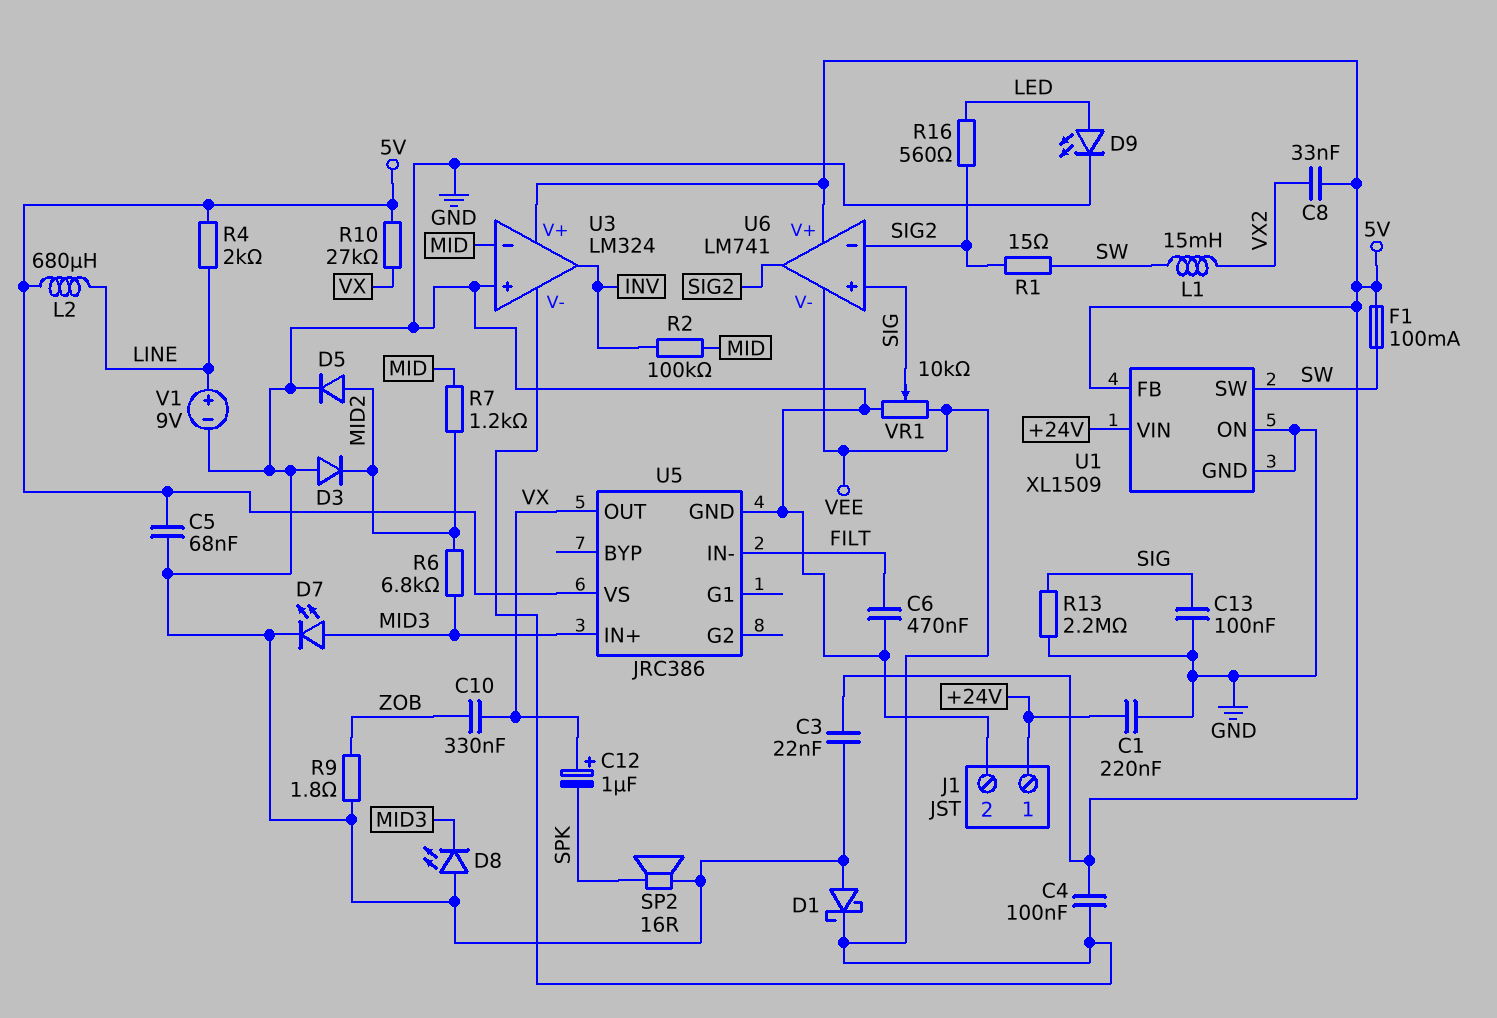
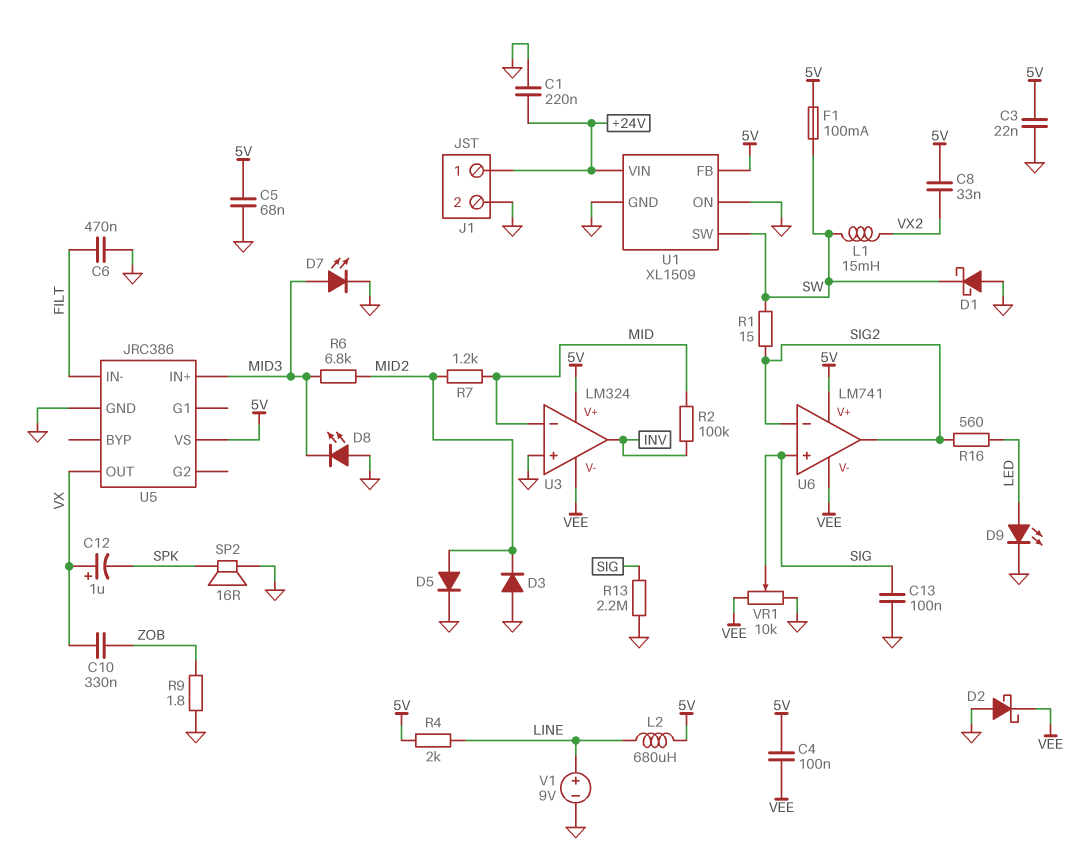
D1: schottky (A GND, K VEE) -> schottky (A GND, K SW)
D2: none -> schottky (A GND, K VEE)
R10: 27k (5V, VX) -> none

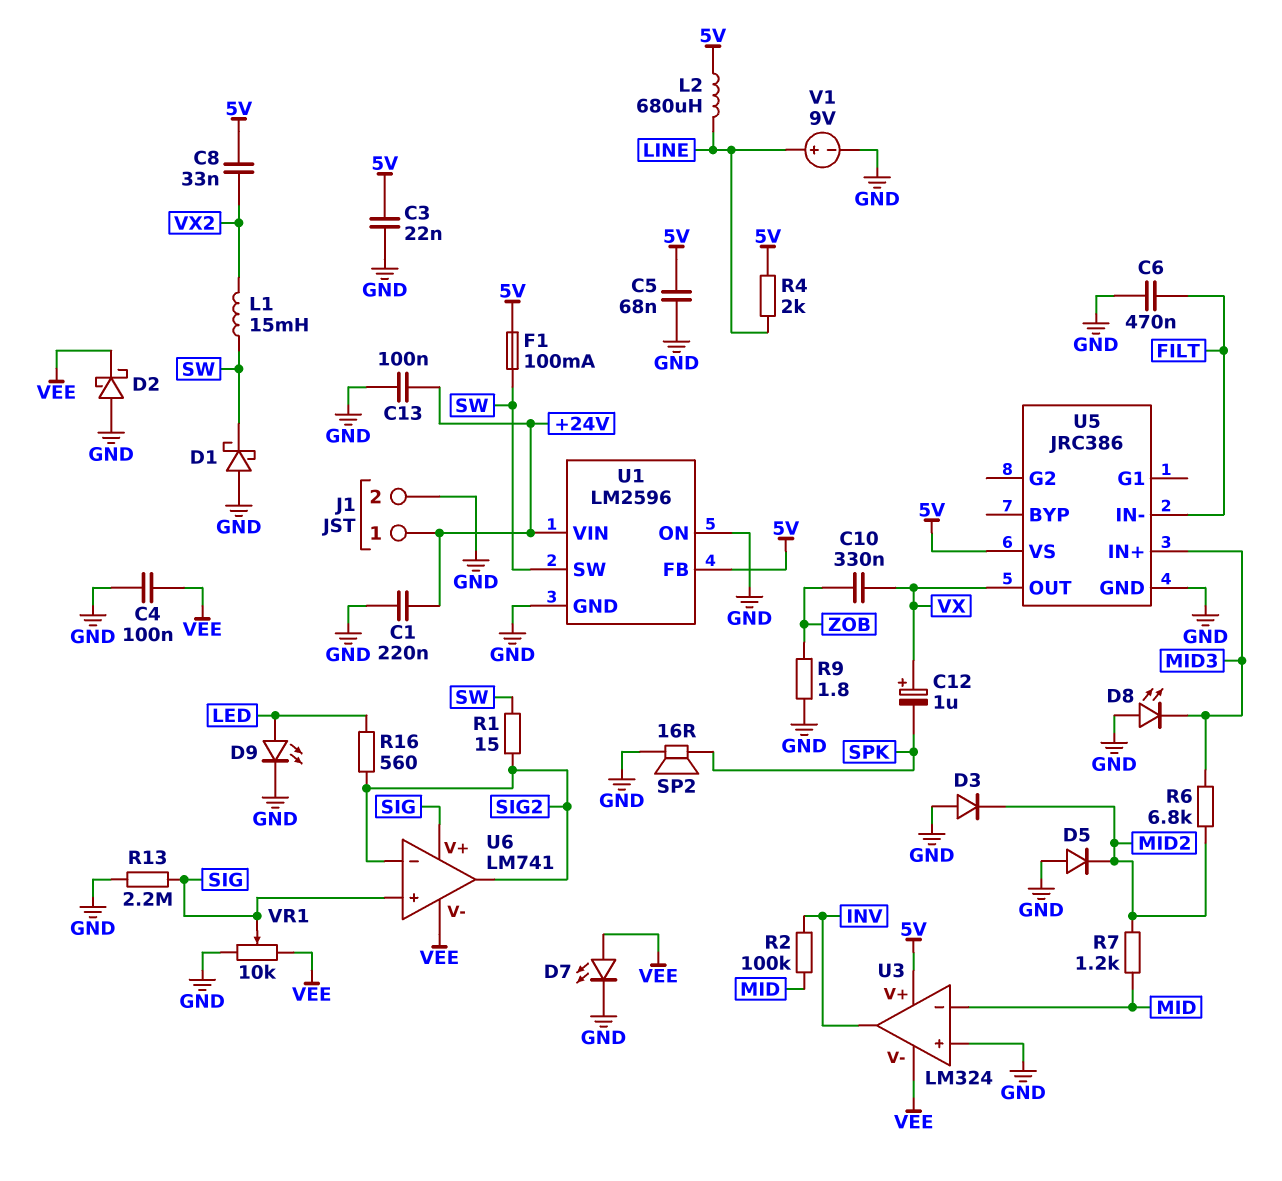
C4: 100nF (5V, VEE) -> 100nF (GND, VEE)
C13: 100nF (GND, SIG) -> 100nF (+24V, GND)
D5: diode (A MID2, K GND) -> diode (A GND, K MID2)
D7: LED (A MID3, K GND) -> LED (A VEE, K GND)
U1: XL1509 -> LM2596
U6 pin V+: 5V -> SIG

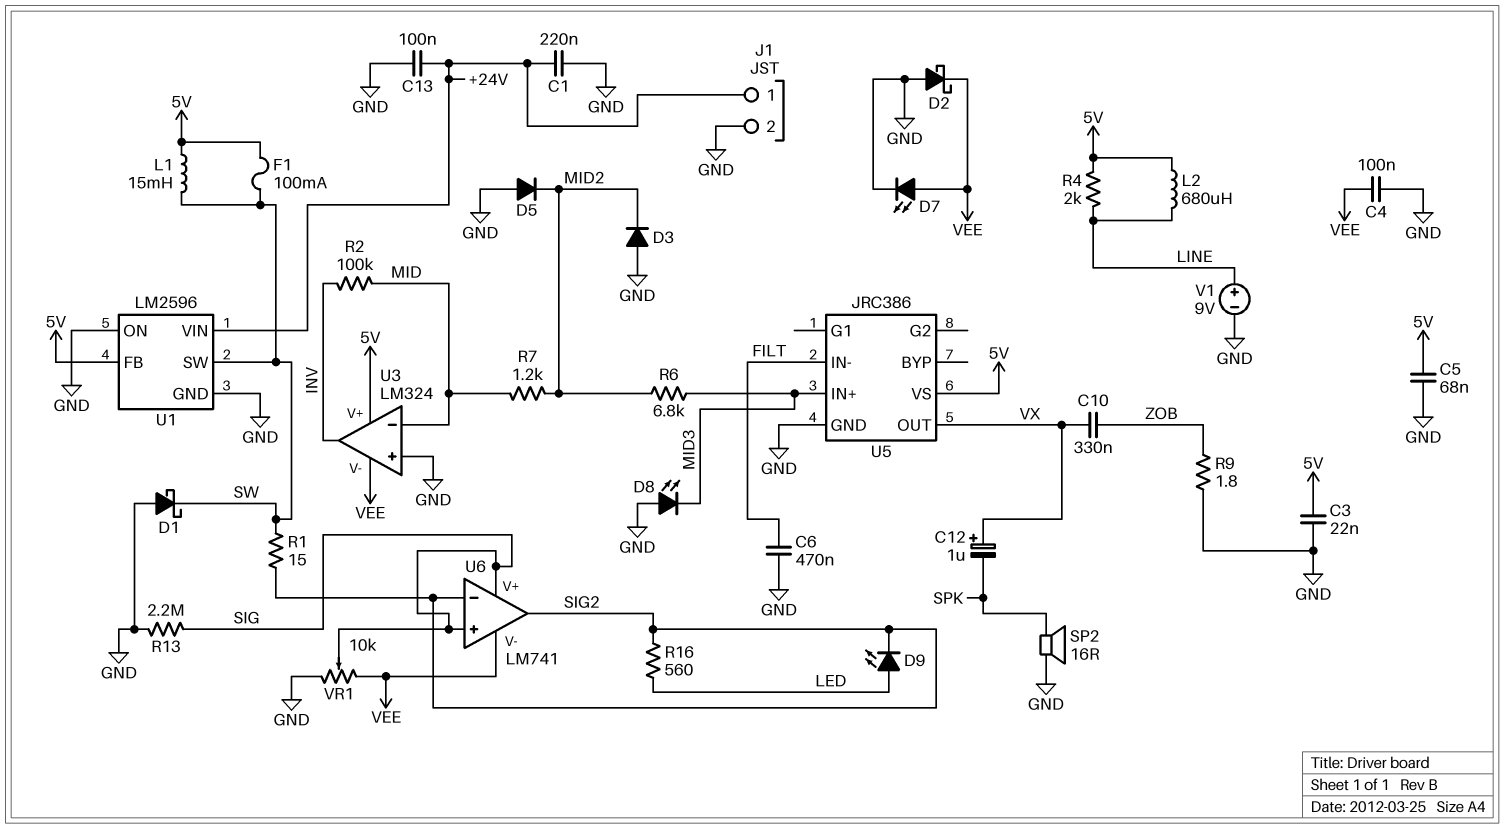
C8: 33nF (5V, VX2) -> none
D9: LED (A LED, K GND) -> LED (A LED, K SIG2)
L1: 15mH (SW, VX2) -> 15mH (5V, SW)

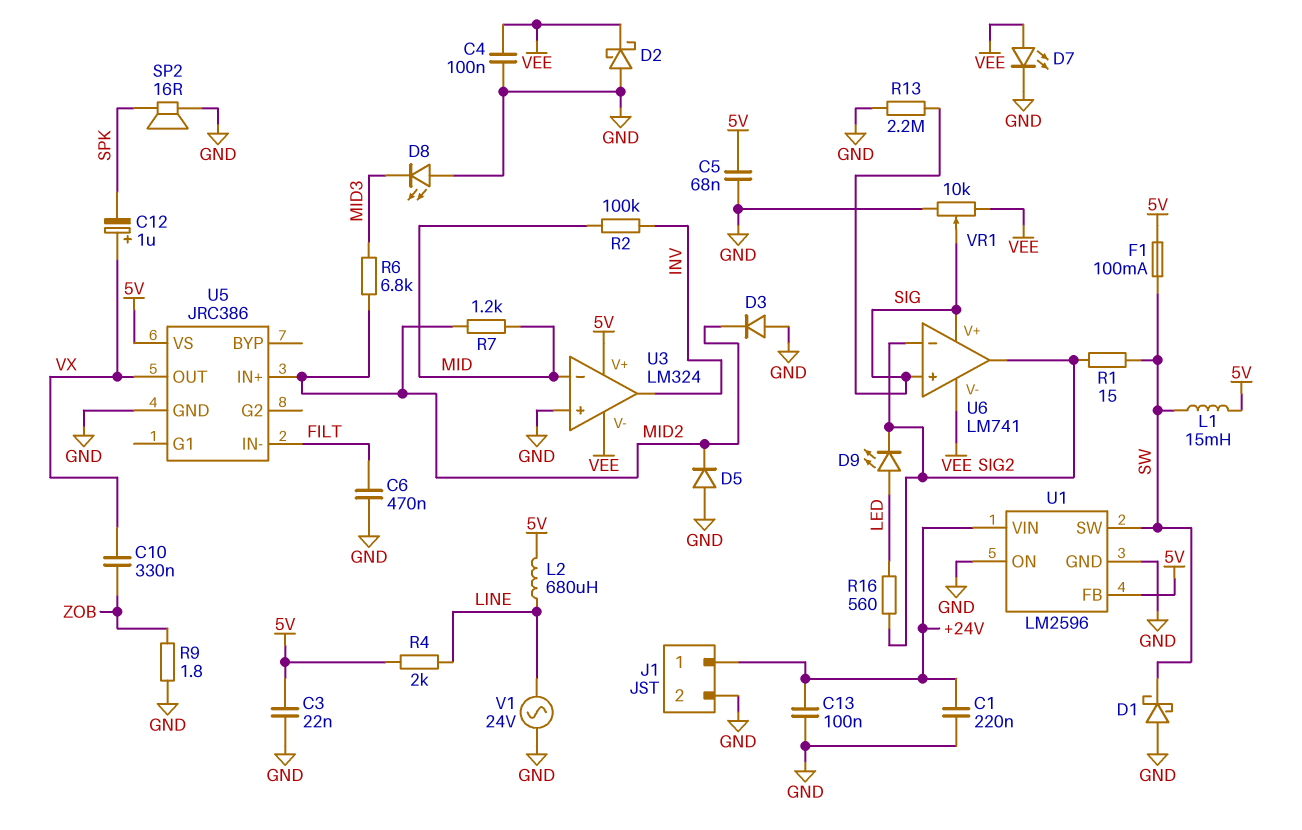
U5 pin IN+: MID3 -> MID2
V1: 9V (plus LINE, minus GND) -> AC 24V (GND, LINE)

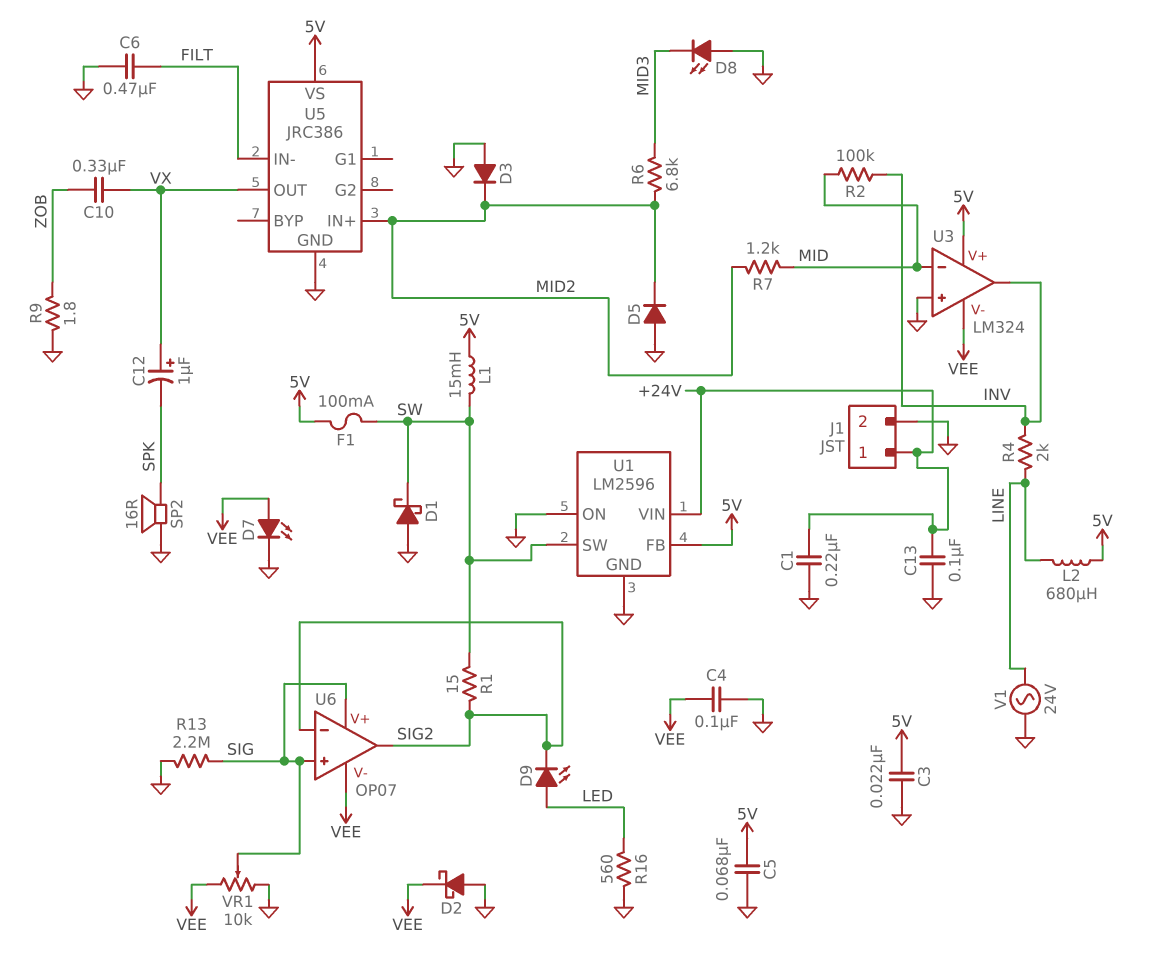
R4: 2k (5V, LINE) -> 2k (INV, LINE)
R16: 560 (LED, SIG2) -> 560 (GND, LED)
U6: LM741 -> OP07

